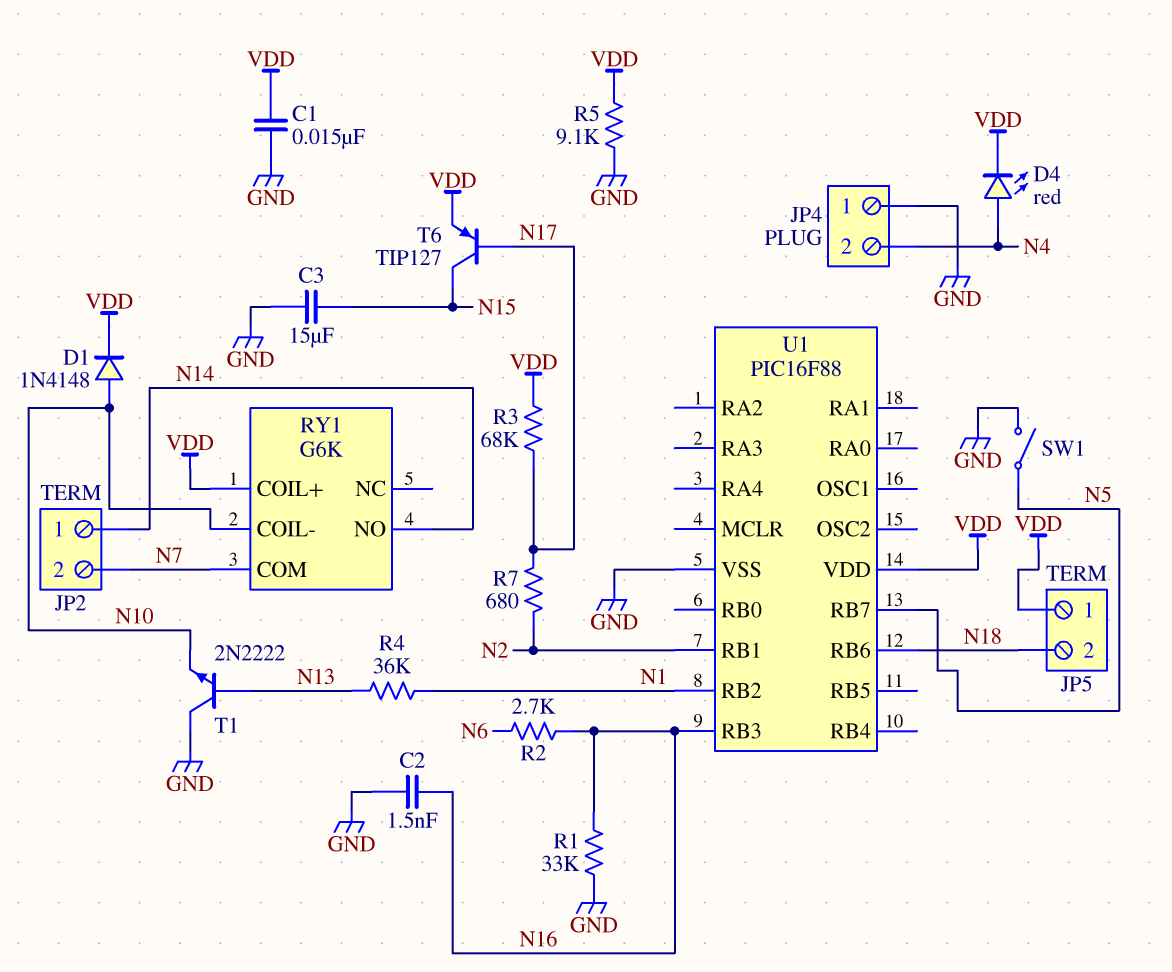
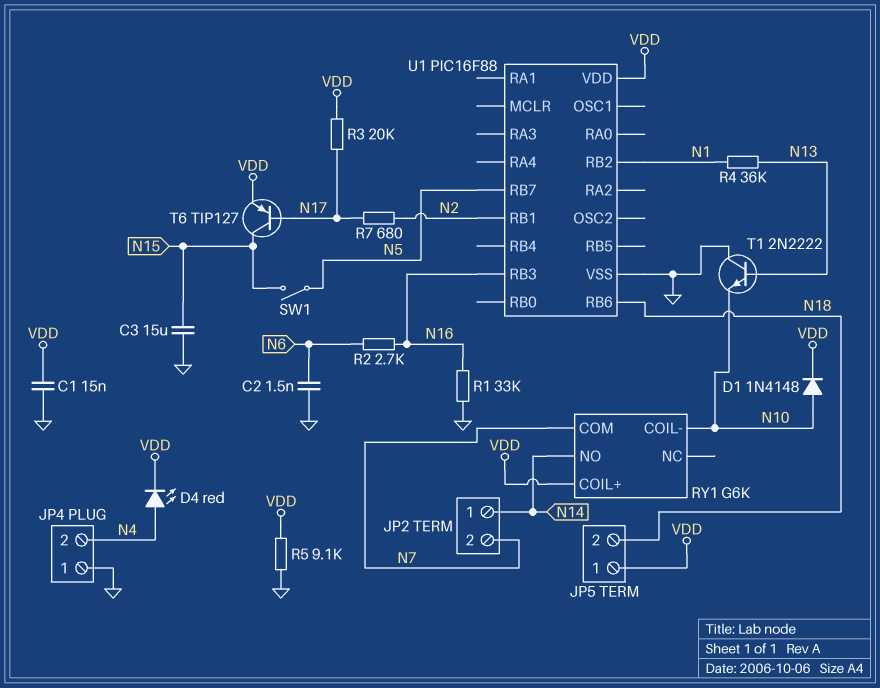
C2: 1.5nF (GND, N16) -> 1.5nF (GND, N6)
R3: 68k (N17, VDD) -> 20k (N17, VDD)
SW1: switch (GND, N5) -> switch (N5, N15)

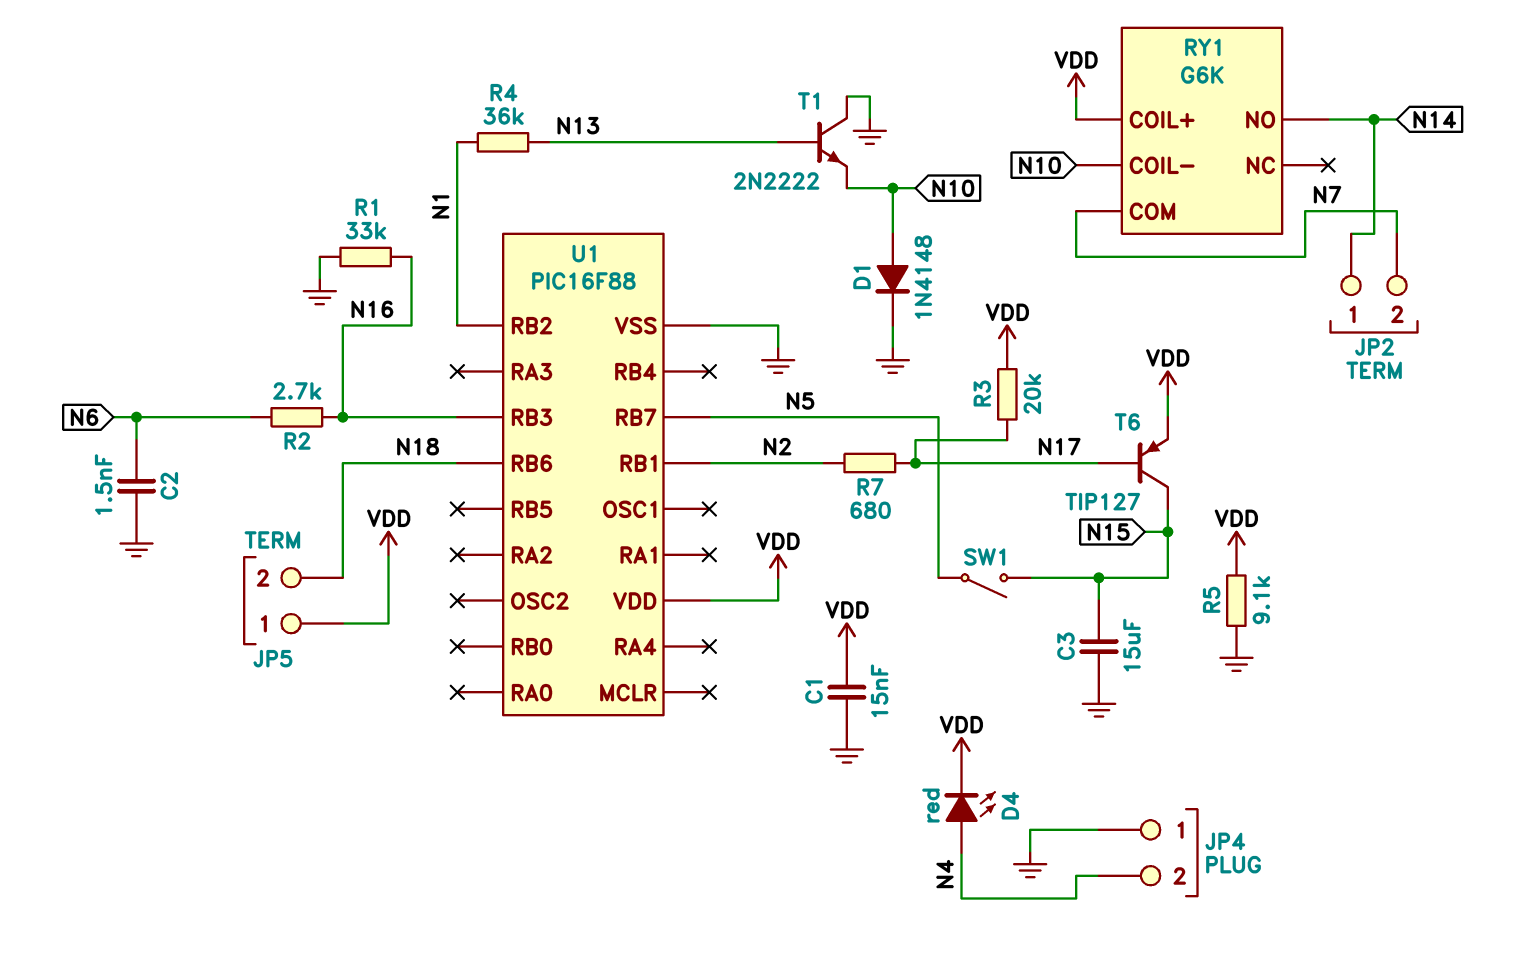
D1: diode 1N4148 (A N10, K VDD) -> diode 1N4148 (A N10, K GND)

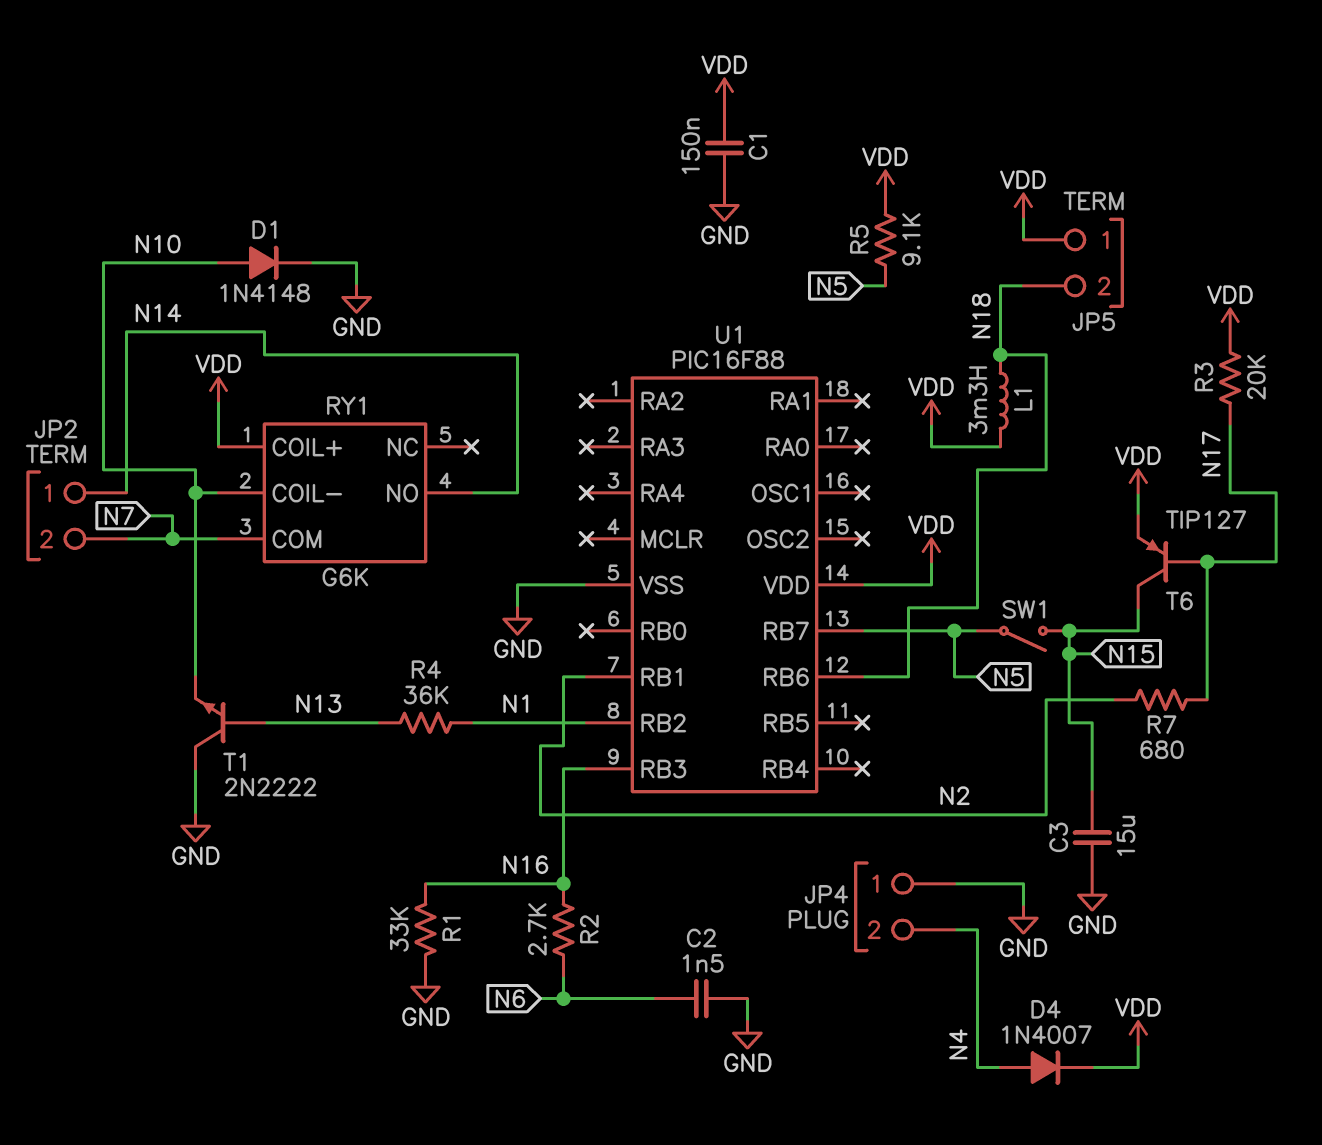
C1: 15nF (GND, VDD) -> 150nF (GND, VDD)
D4: LED red (A N4, K VDD) -> diode 1N4007 (A N4, K VDD)
L1: none -> 3.3mH (N18, VDD)
R5: 9.1k (GND, VDD) -> 9.1k (N5, VDD)

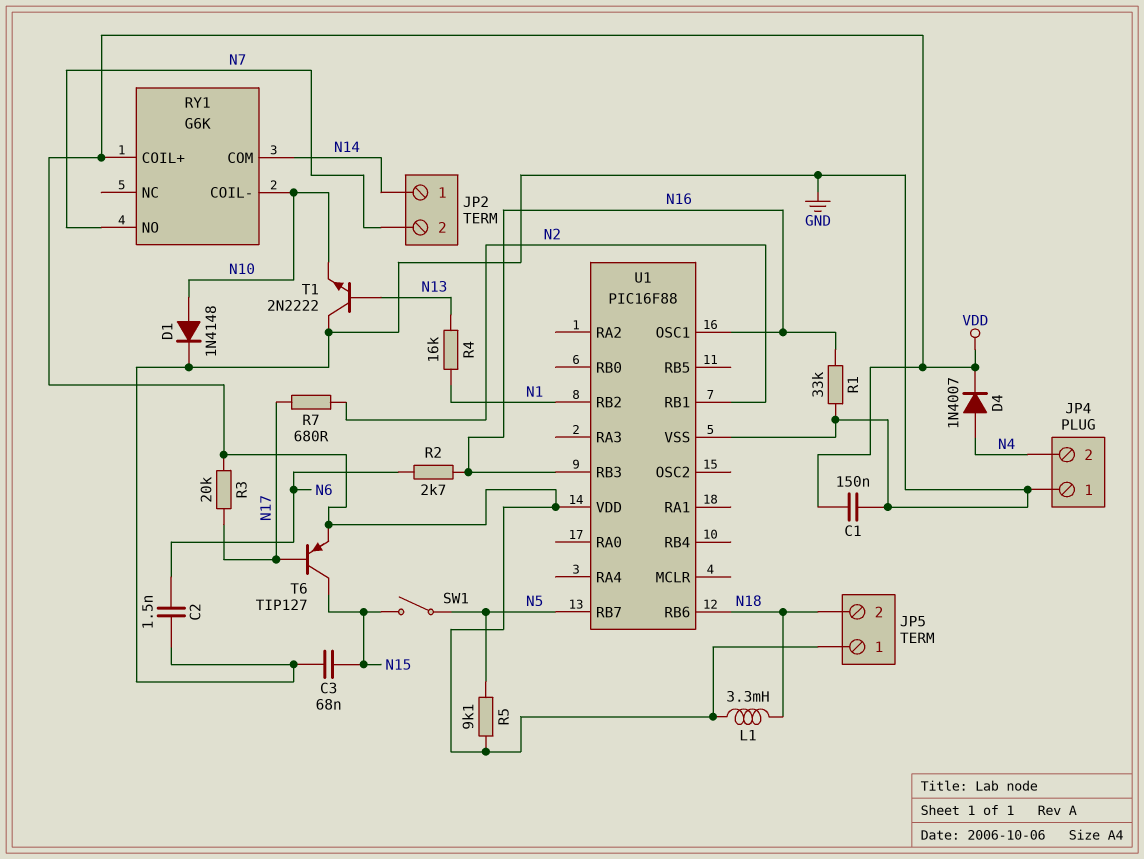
C3: 15uF (GND, N15) -> 68nF (GND, N15)
R4: 36k (N1, N13) -> 16k (N1, N13)
RY1 pin COM: N7 -> N14
RY1 pin NO: N14 -> N7
U1 pin OSC1: none -> N16

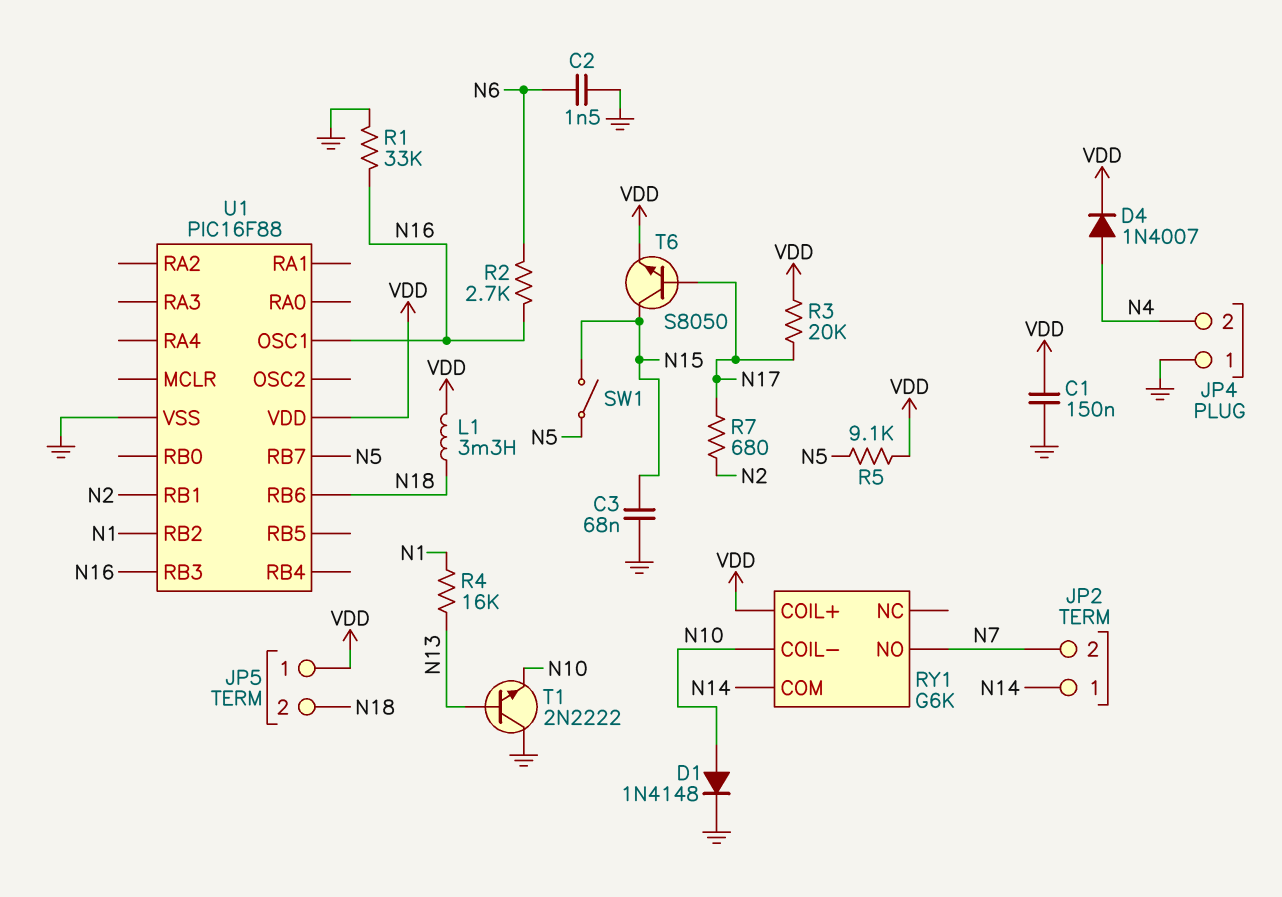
T6: PNP TIP127 (B N17, C N15, E VDD) -> NPN S8050 (B N17, C N15, E VDD)

